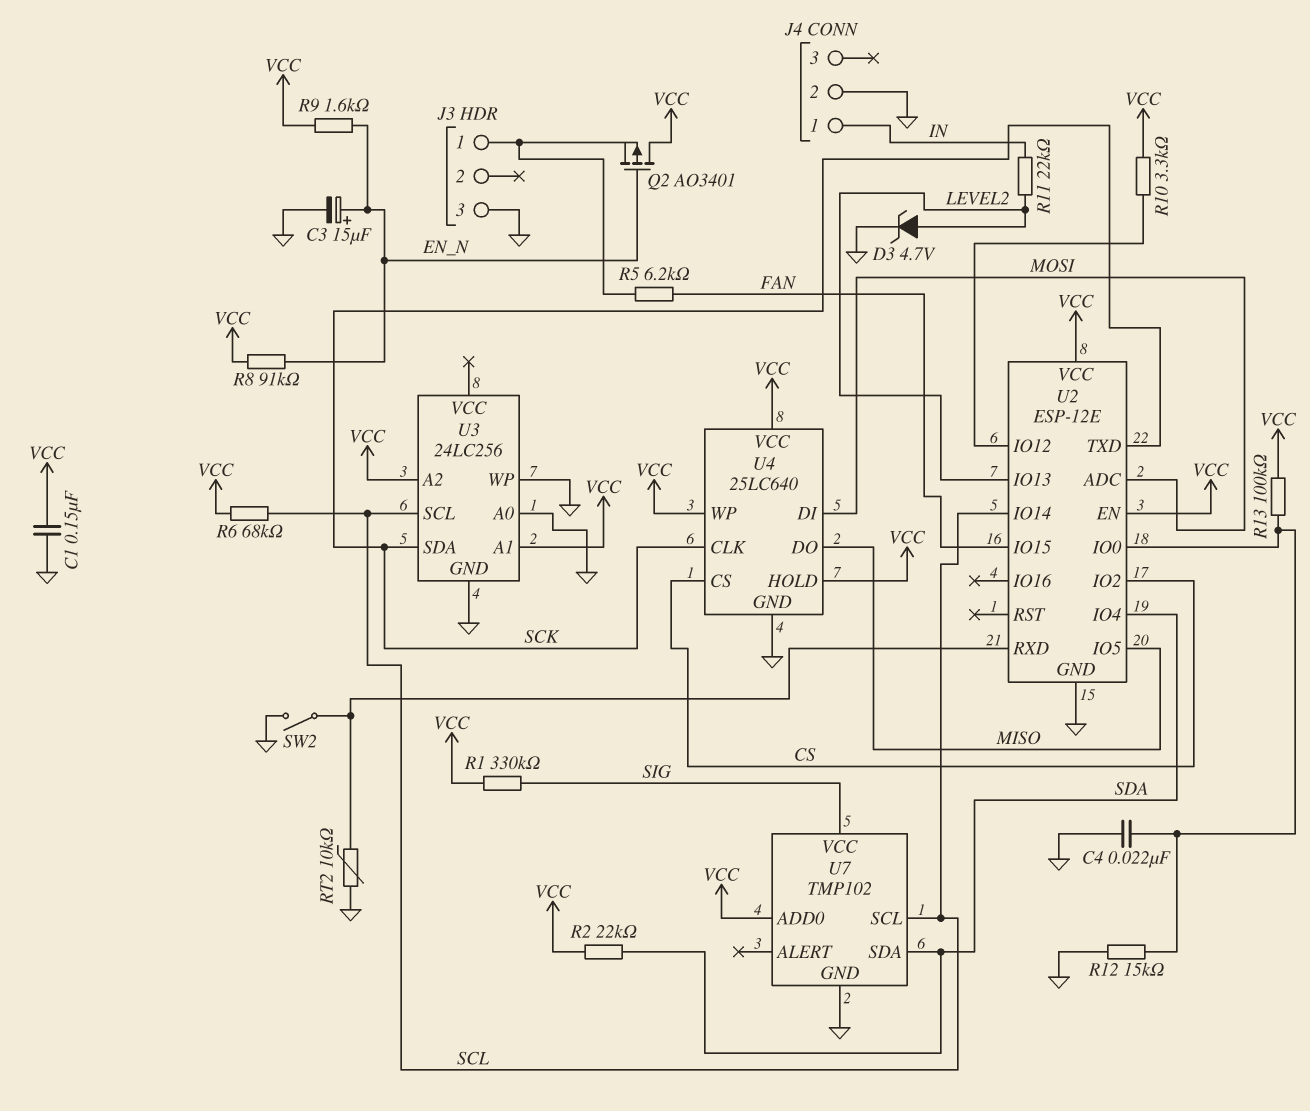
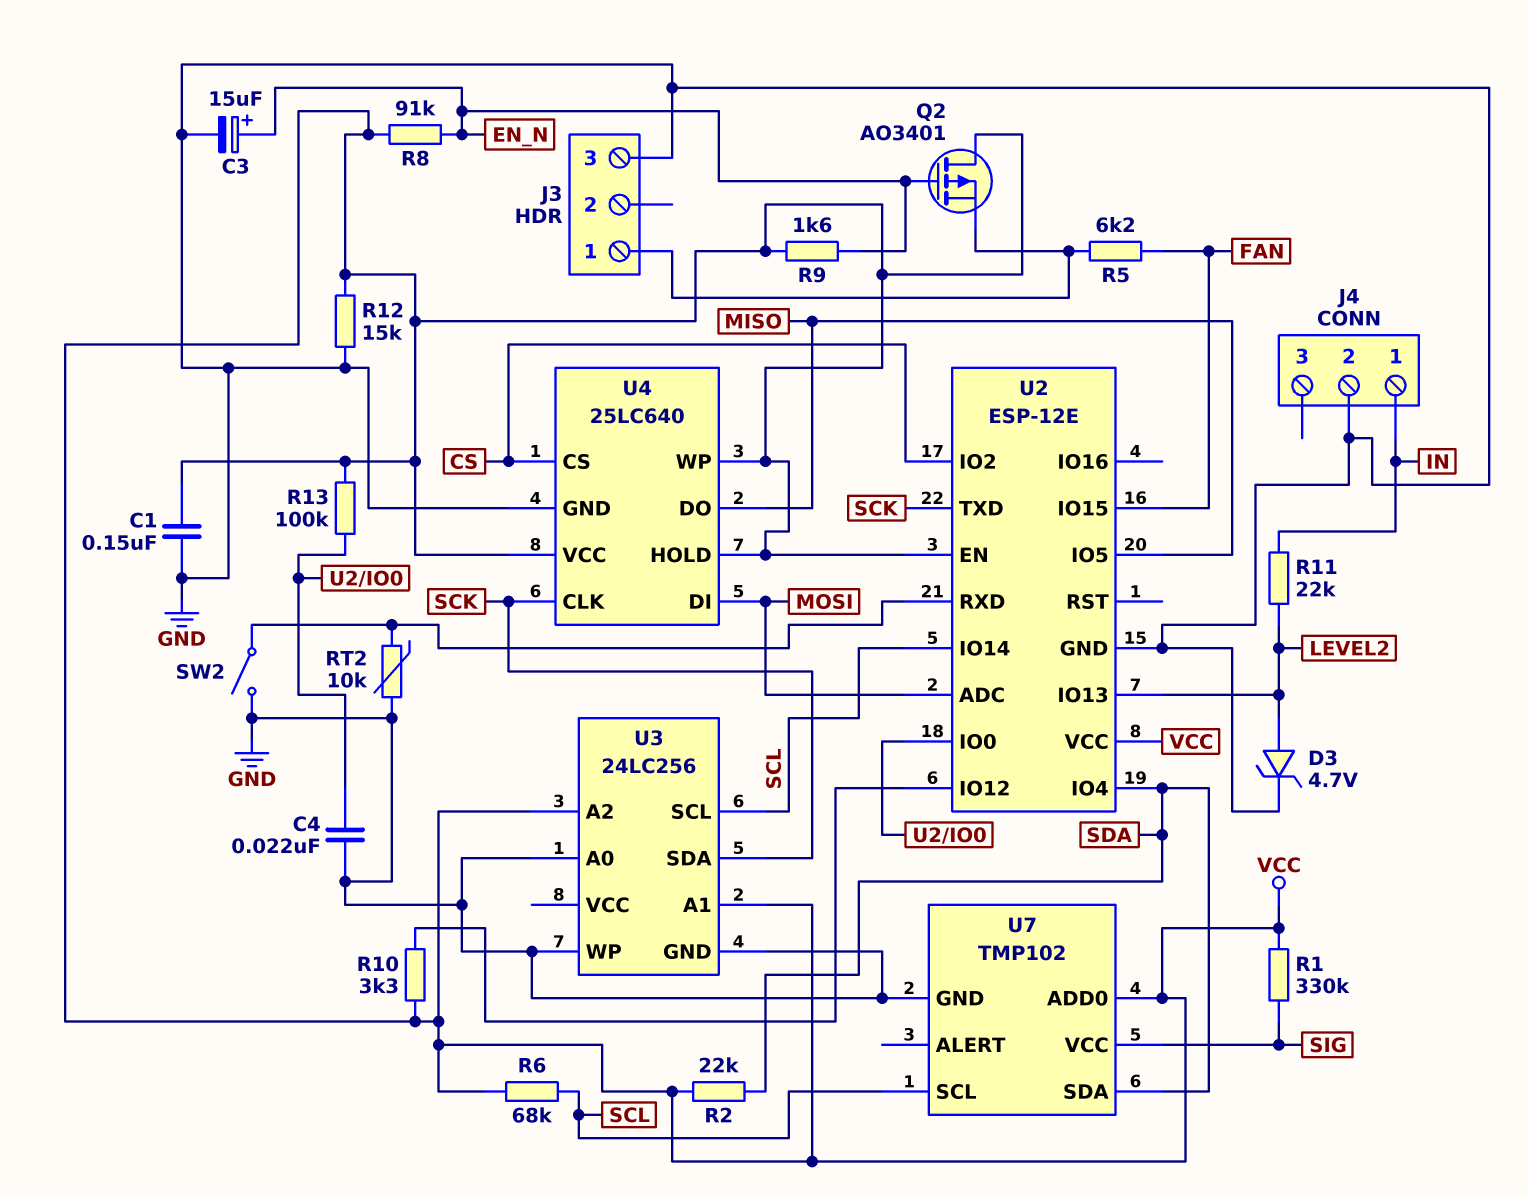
R12: 15k (GND, U2/IO0) -> 15k (GND, VCC)

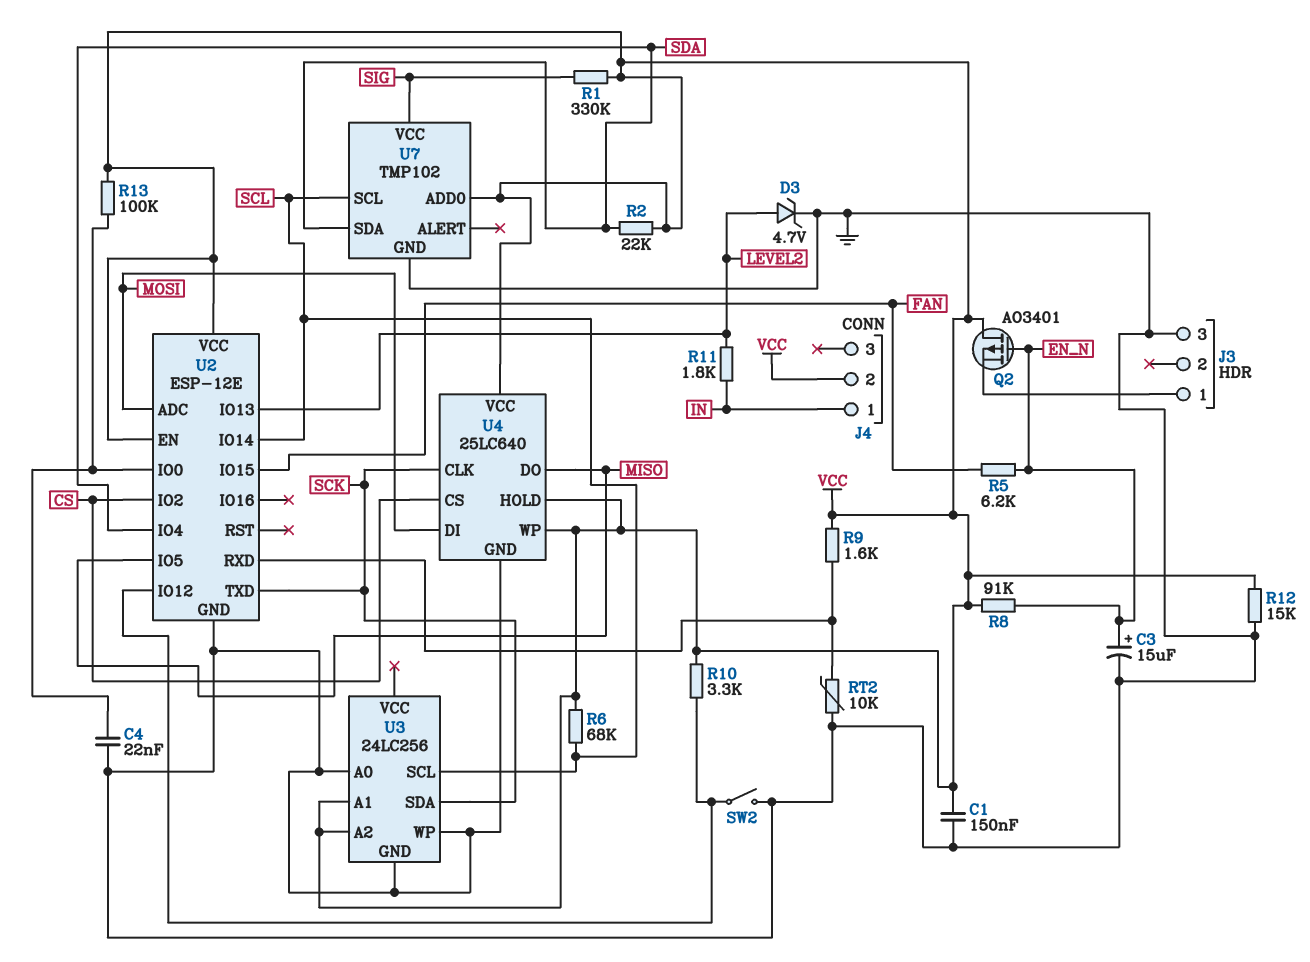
J4 pin 2: GND -> VCC
R5: 6.2k (FAN, J3/1) -> 6.2k (EN_N, FAN)
R9: 1.6k (EN_N, VCC) -> 1.6k (U2/RXD, VCC)
R11: 22k (IN, LEVEL2) -> 1.8k (IN, LEVEL2)
SW2: switch (GND, U2/RXD) -> switch (GND, U2/IO12)

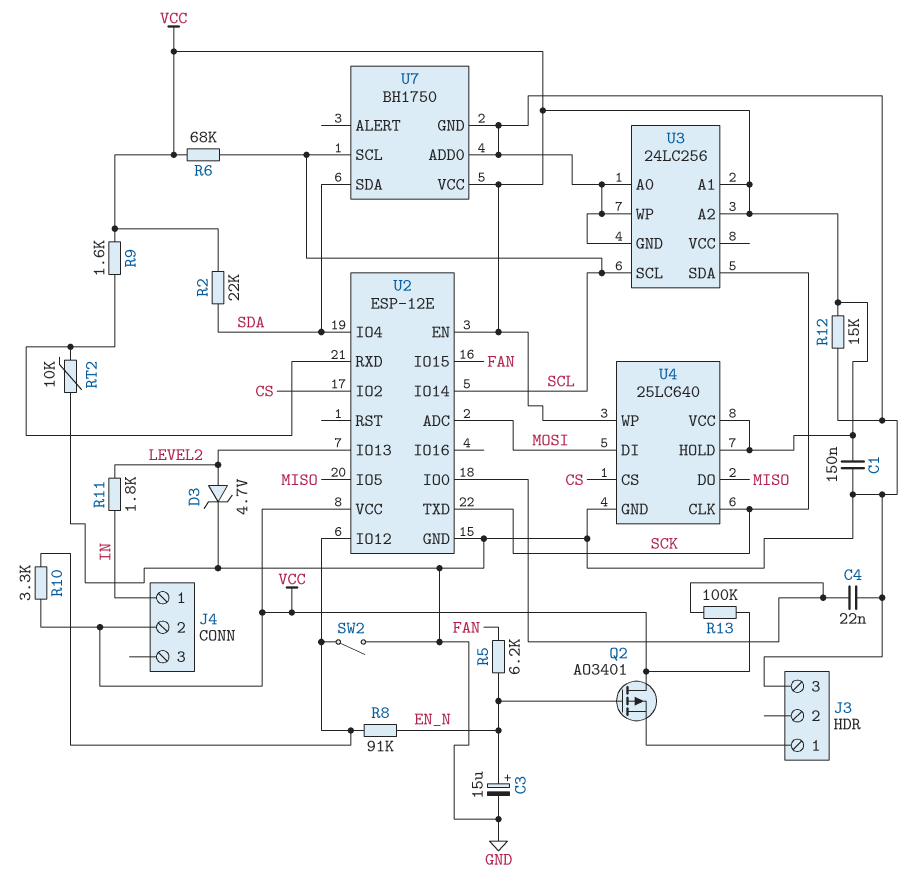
R1: 330k (SIG, VCC) -> none
R8: 91k (EN_N, VCC) -> 91k (EN_N, U2/IO12)
U7: TMP102 -> BH1750
U7 pin ADD0: VCC -> GND
U7 pin VCC: SIG -> VCC

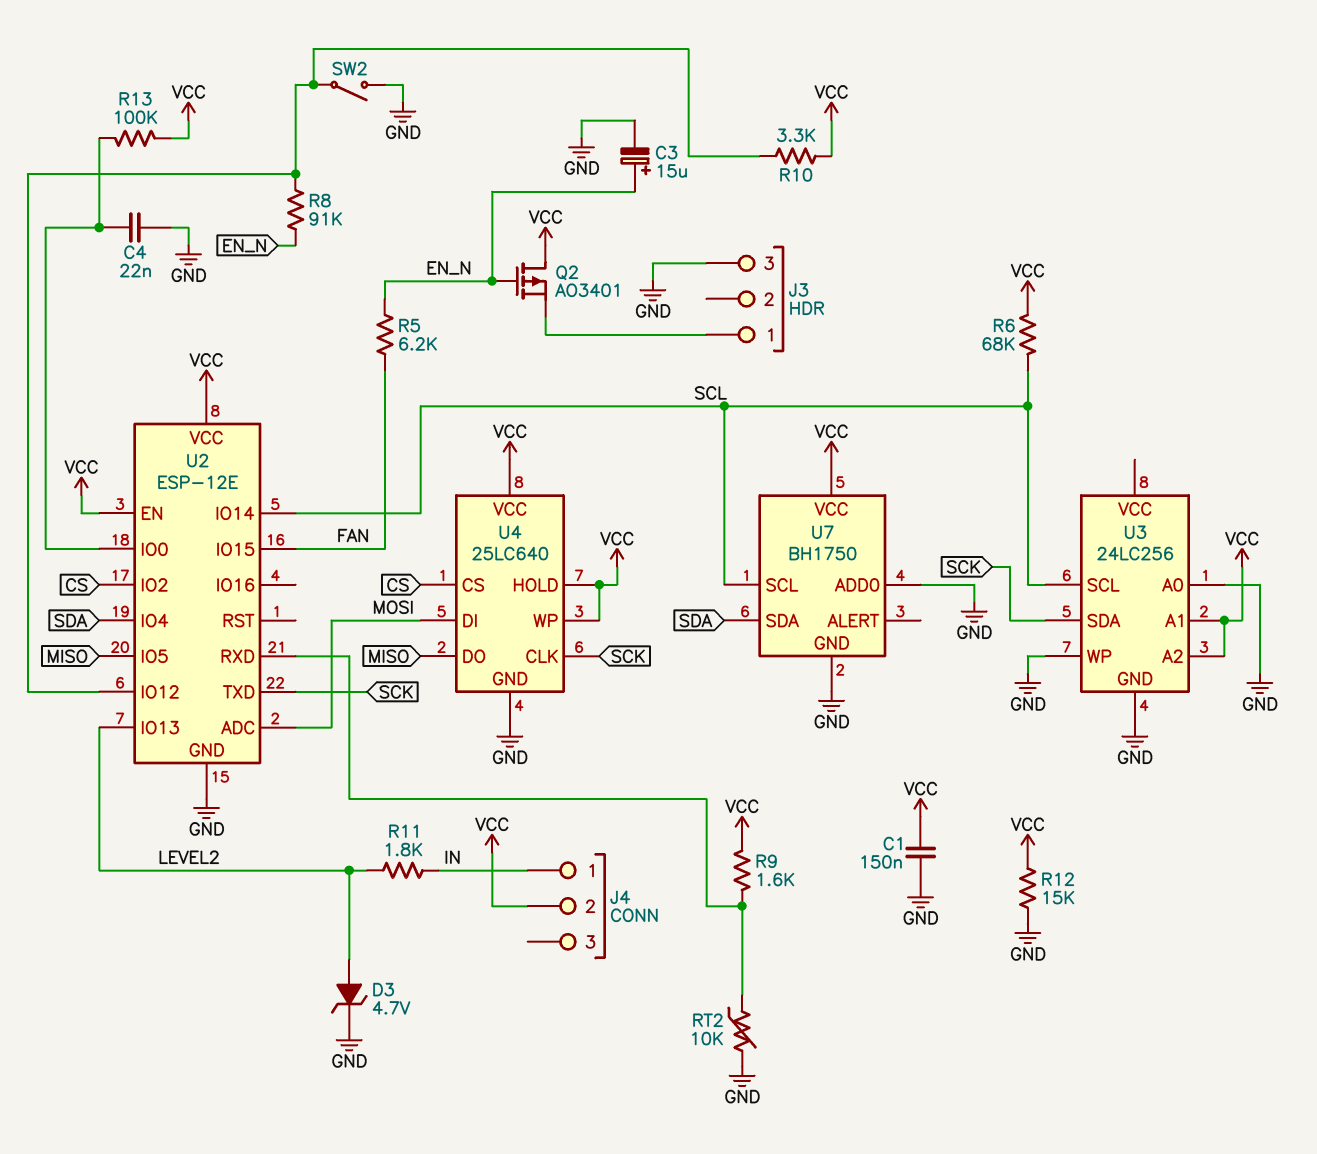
R2: 22k (SDA, VCC) -> none

